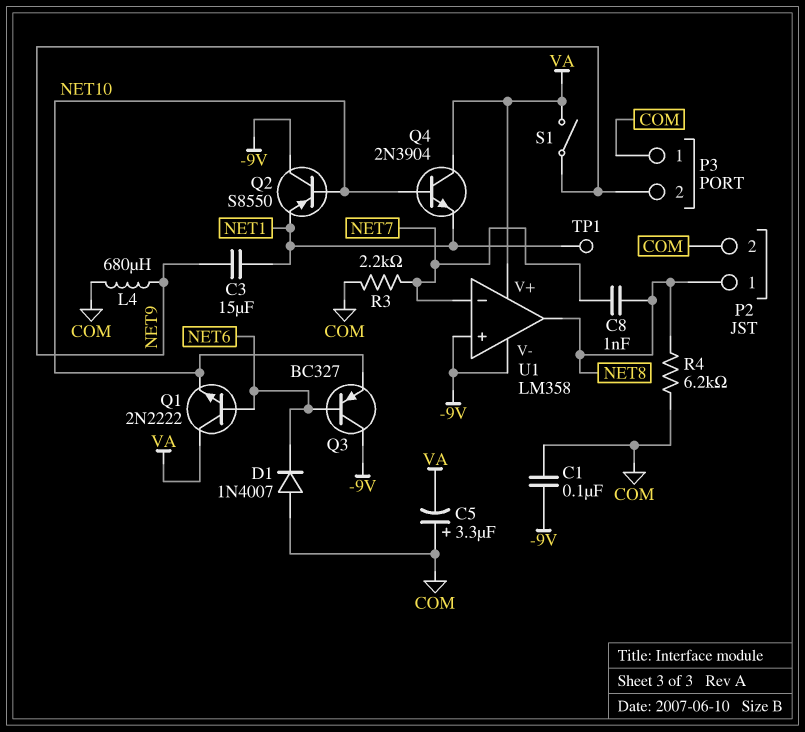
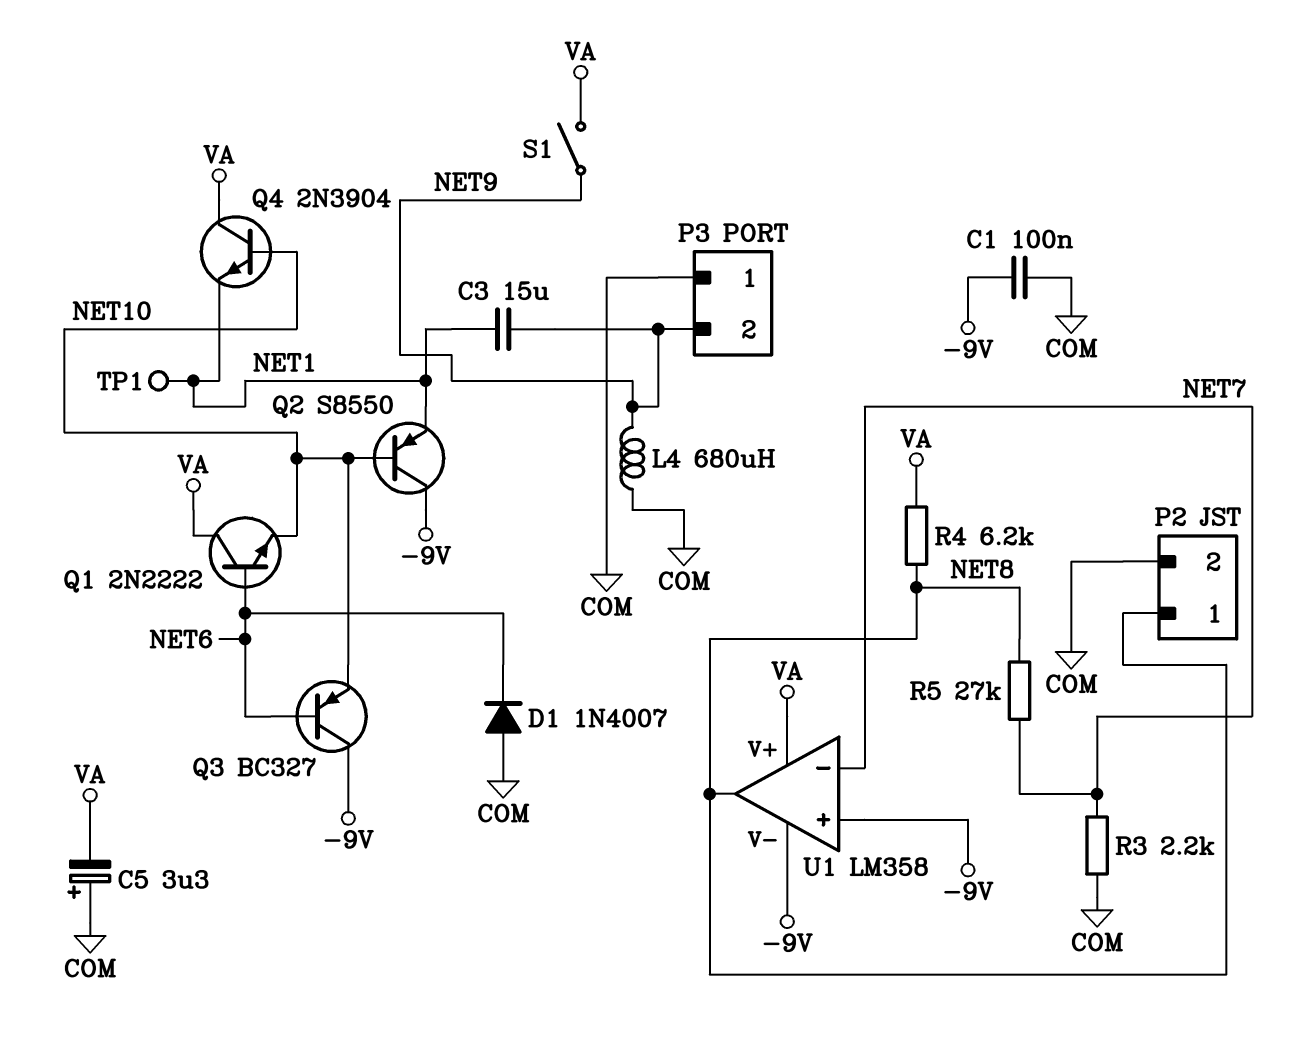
C8: 1nF (NET7, NET8) -> none
R4: 6.2k (COM, NET8) -> 6.2k (NET8, VA)
R5: none -> 27k (NET7, NET8)

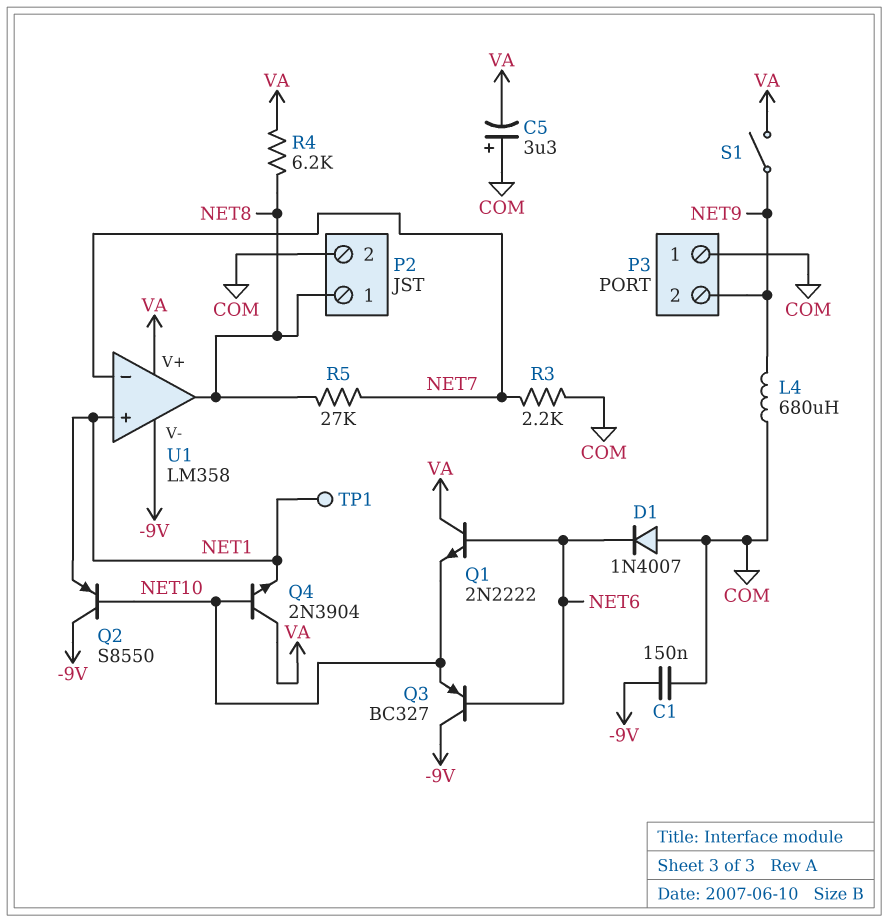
C1: 100nF (-9V, COM) -> 150nF (-9V, COM)
C3: 15uF (NET1, NET9) -> none
U1 pin in+: -9V -> NET1

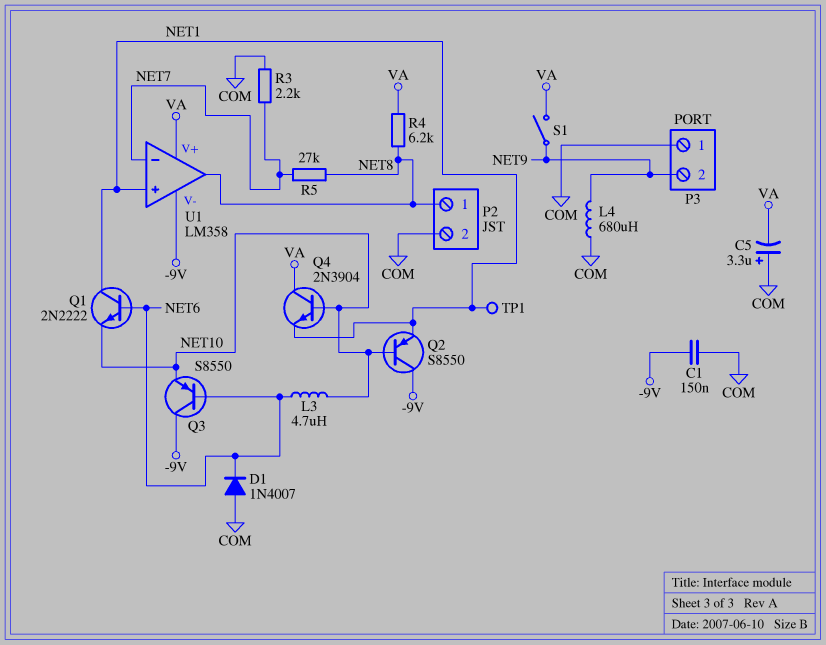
L3: none -> 4.7uH (NET6, NET10)
Q1: NPN 2N2222 (B NET6, C VA, E NET10) -> NPN 2N2222 (B NET6, C NET1, E NET10)
Q3: PNP BC327 (B NET6, C -9V, E NET10) -> PNP S8550 (B NET6, C -9V, E NET10)

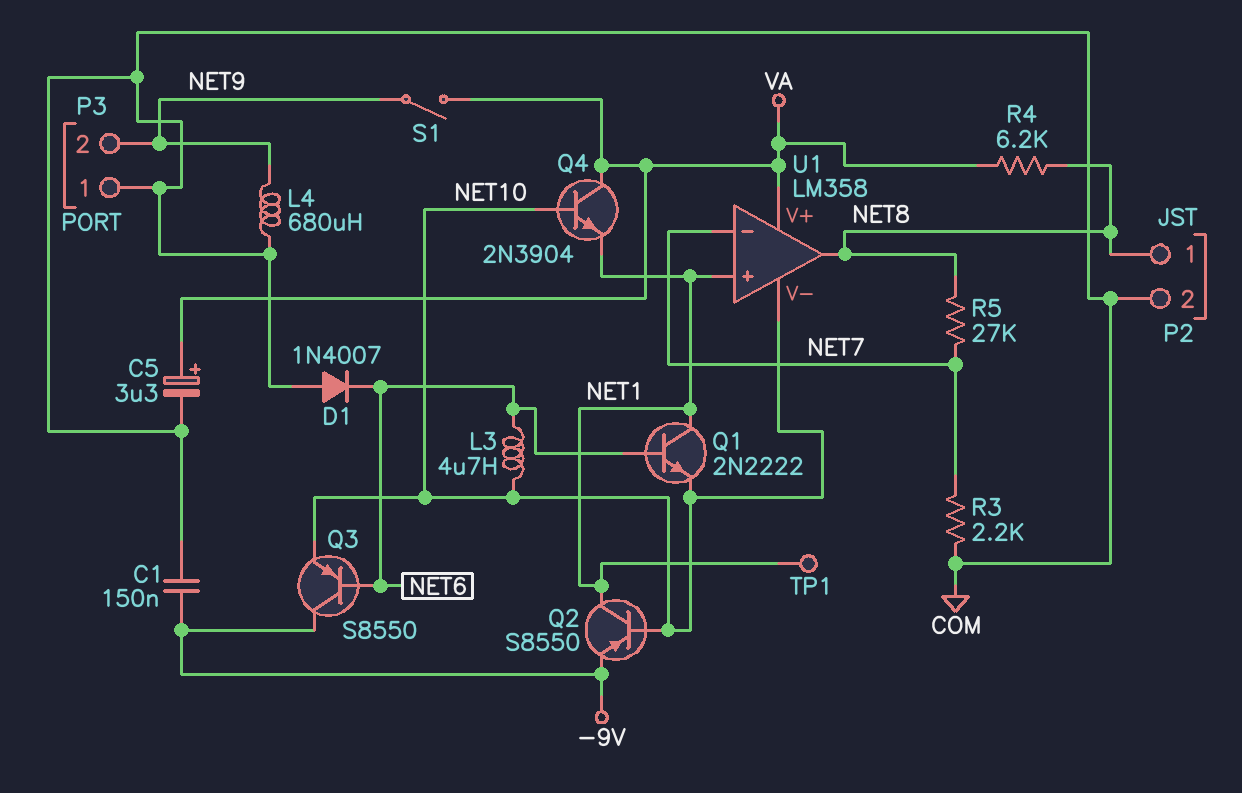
C5: 3.3uF (plus COM, minus VA) -> 3.3uF (plus VA, minus COM)
Q2: PNP S8550 (B NET10, C -9V, E NET1) -> PNP S8550 (B NET10, C NET1, E -9V)
U1 pin V-: -9V -> NET10

